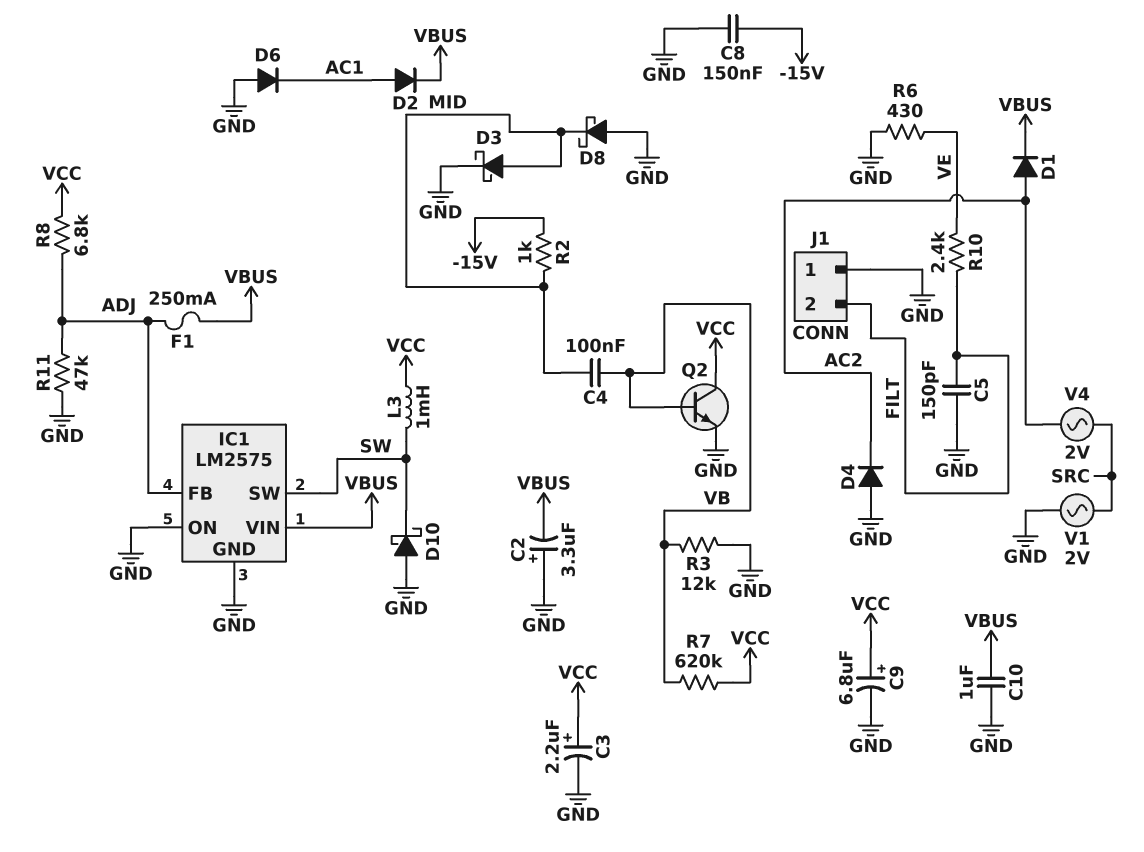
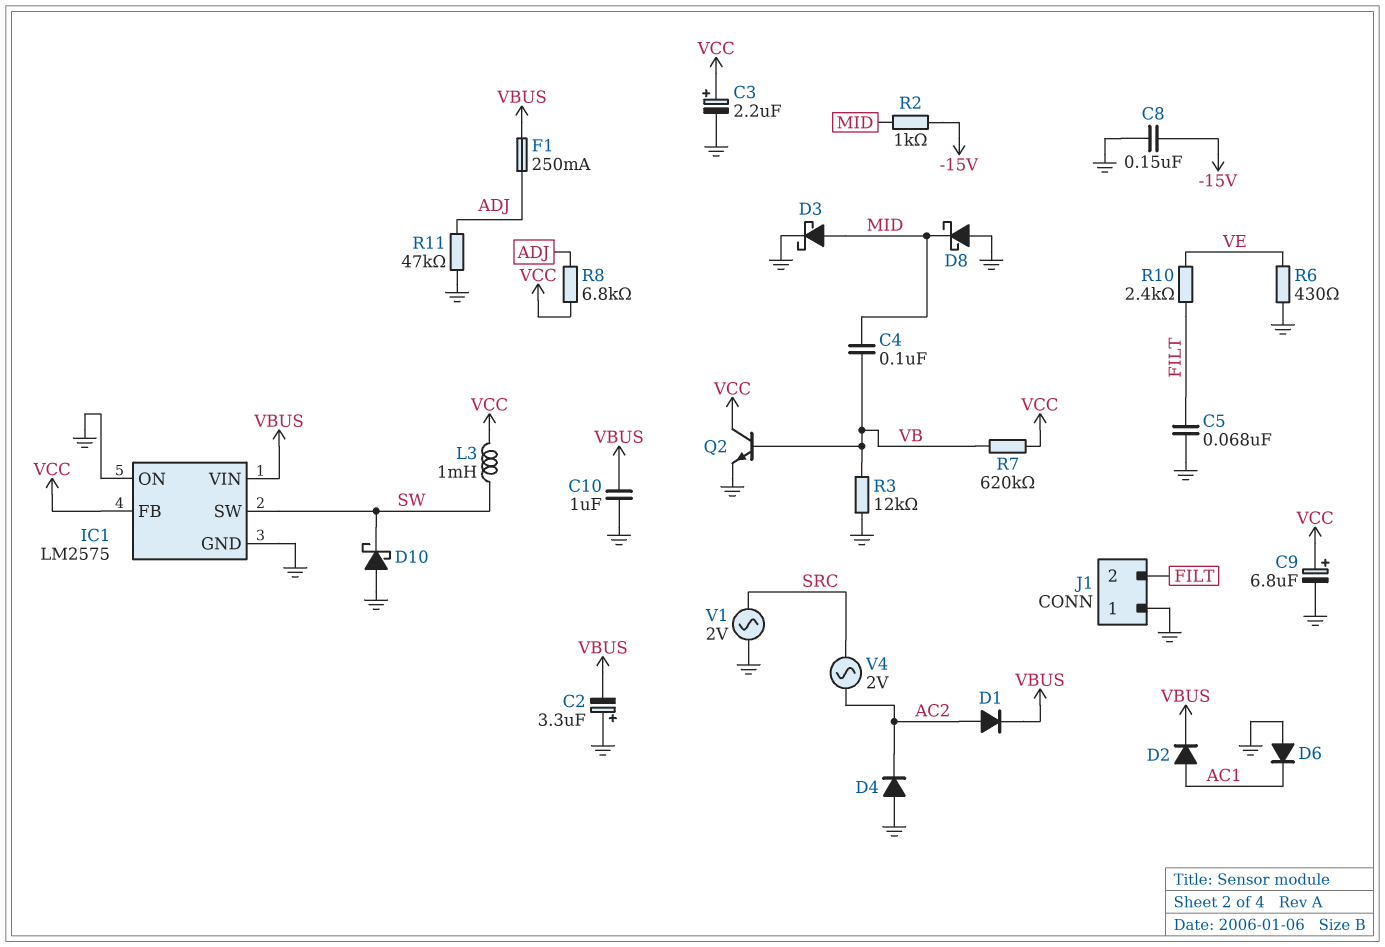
C5: 150pF (FILT, GND) -> 68nF (FILT, GND)
IC1 pin FB: ADJ -> VCC

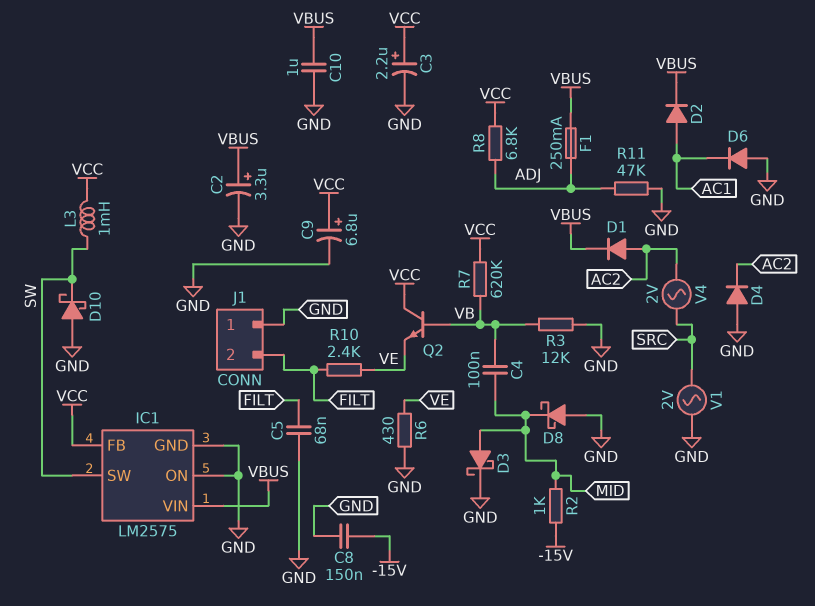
C2: 3.3uF (plus GND, minus VBUS) -> 3.3uF (plus VBUS, minus GND)
Q2: NPN (B VB, C VCC, E GND) -> NPN (B VB, C VCC, E VE)

